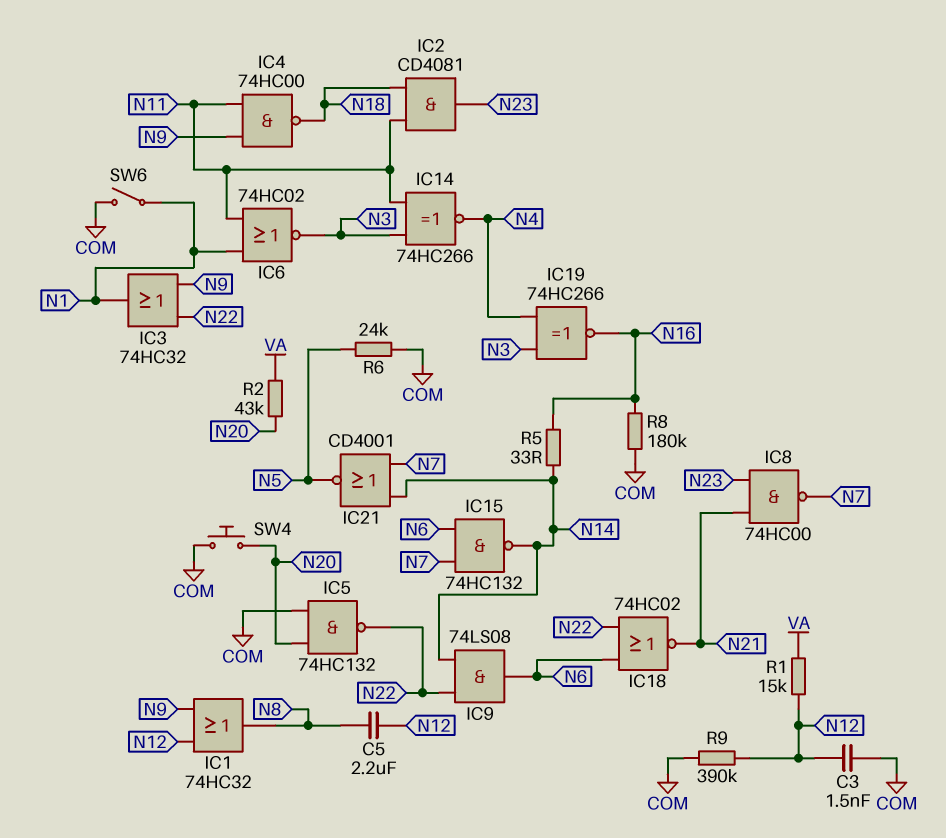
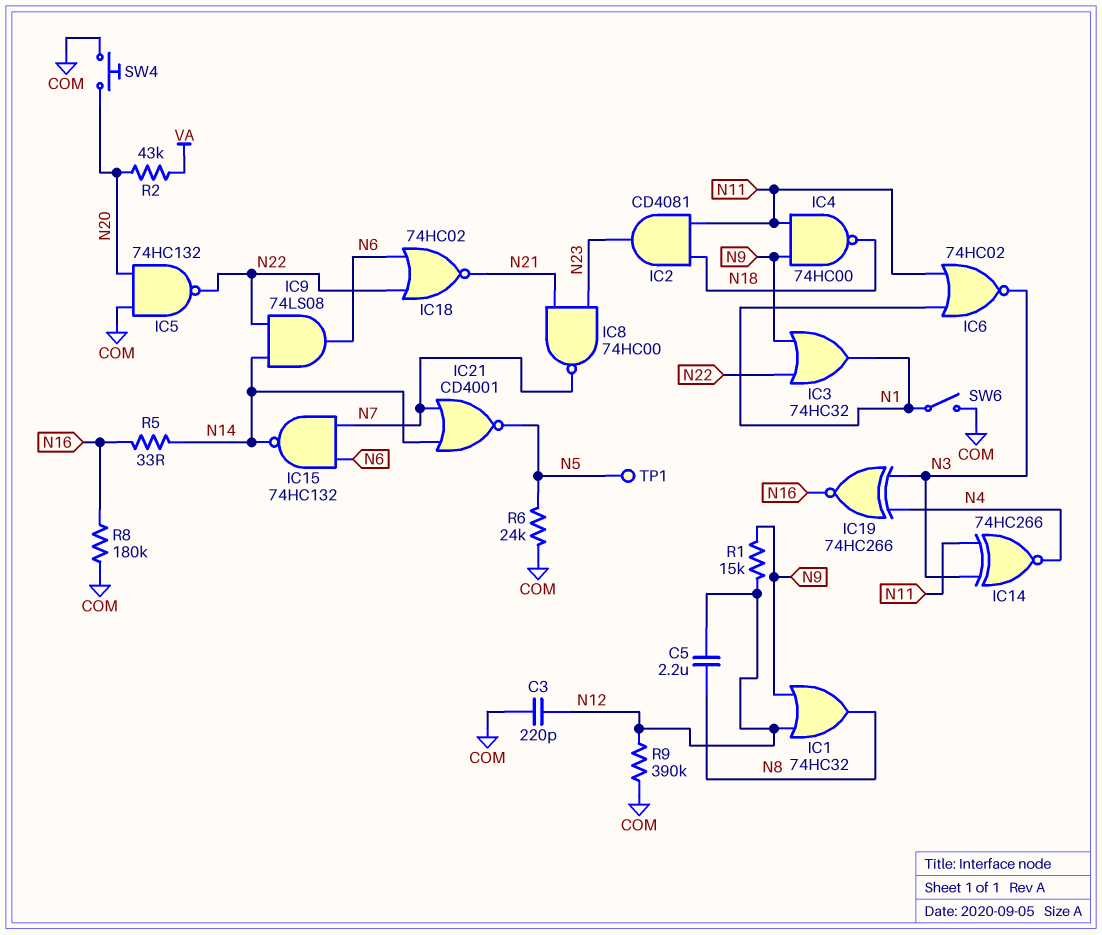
C3: 1.5nF (COM, N12) -> 220pF (COM, N12)
R1: 15k (N12, VA) -> 15k (N9, N12)
TP1: none -> test point (N5)

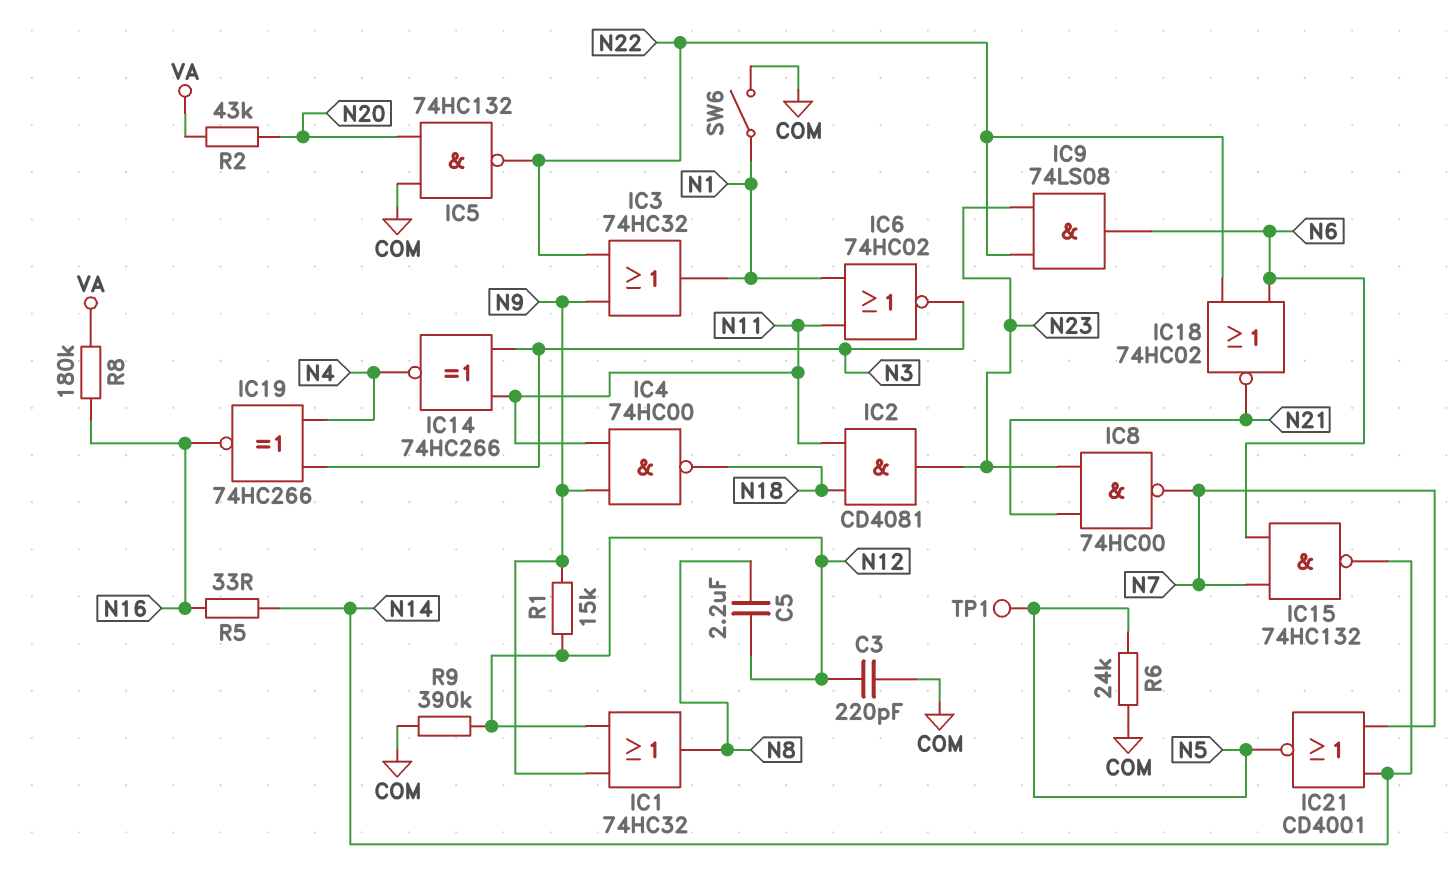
IC9: AND 74LS08 (in N14, in N22, out N6) -> AND 74LS08 (in N22, in N23, out N6)
R8: 180k (COM, N16) -> 180k (N16, VA)
SW4: button (COM, N20) -> none

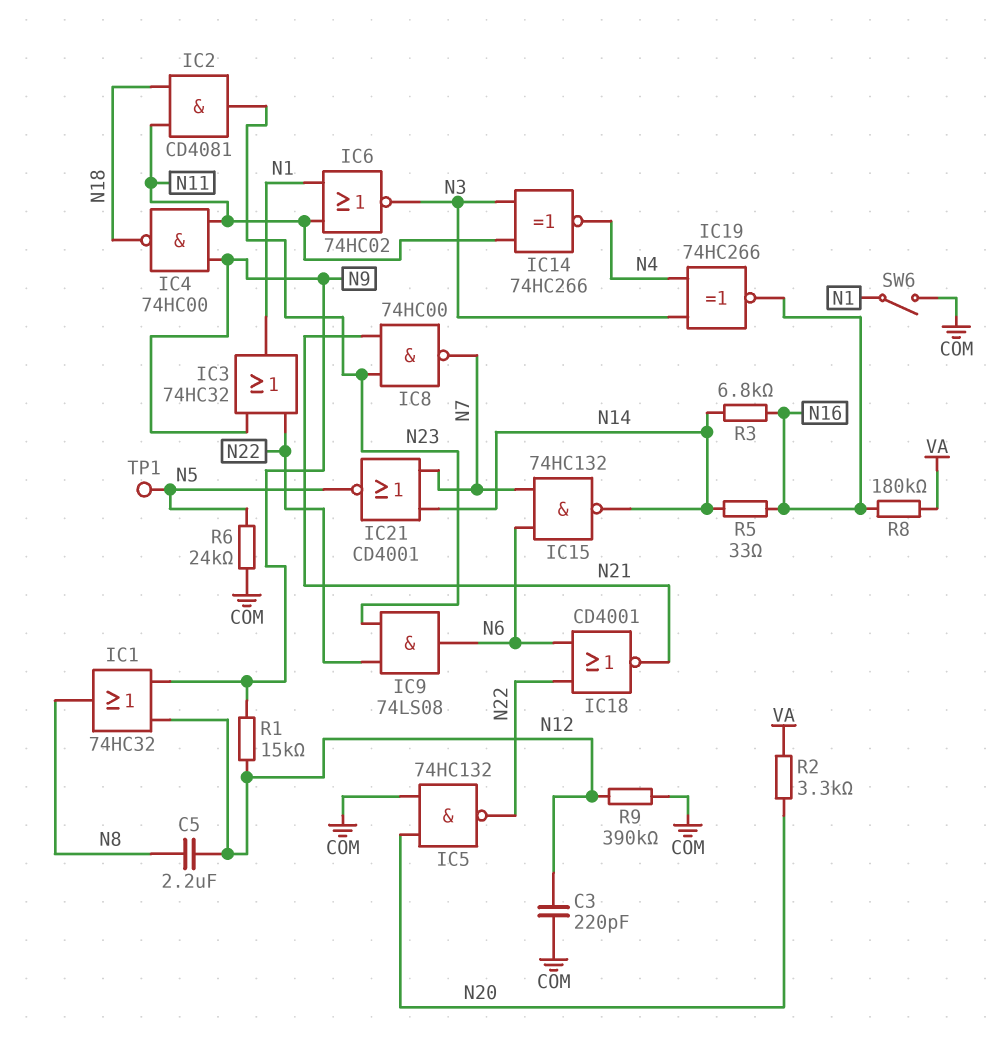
IC18: NOR 74HC02 (in N6, in N22, out N21) -> NOR CD4001 (in N6, in N22, out N21)
R2: 43k (N20, VA) -> 3.3k (N20, VA)
R3: none -> 6.8k (N14, N16)

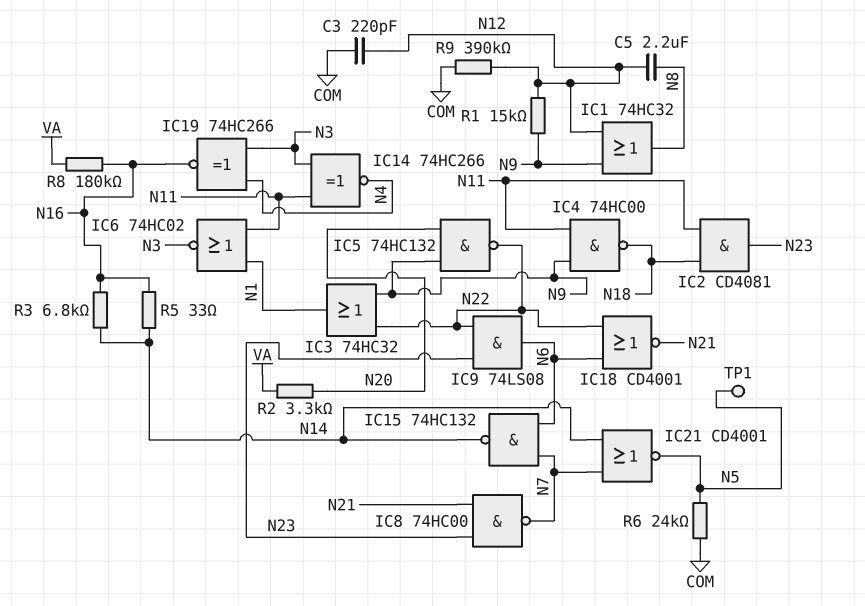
IC5: NAND 74HC132 (in COM, in N20, out N22) -> NAND 74HC132 (in N9, in N20, out N22)
SW6: switch (COM, N1) -> none

